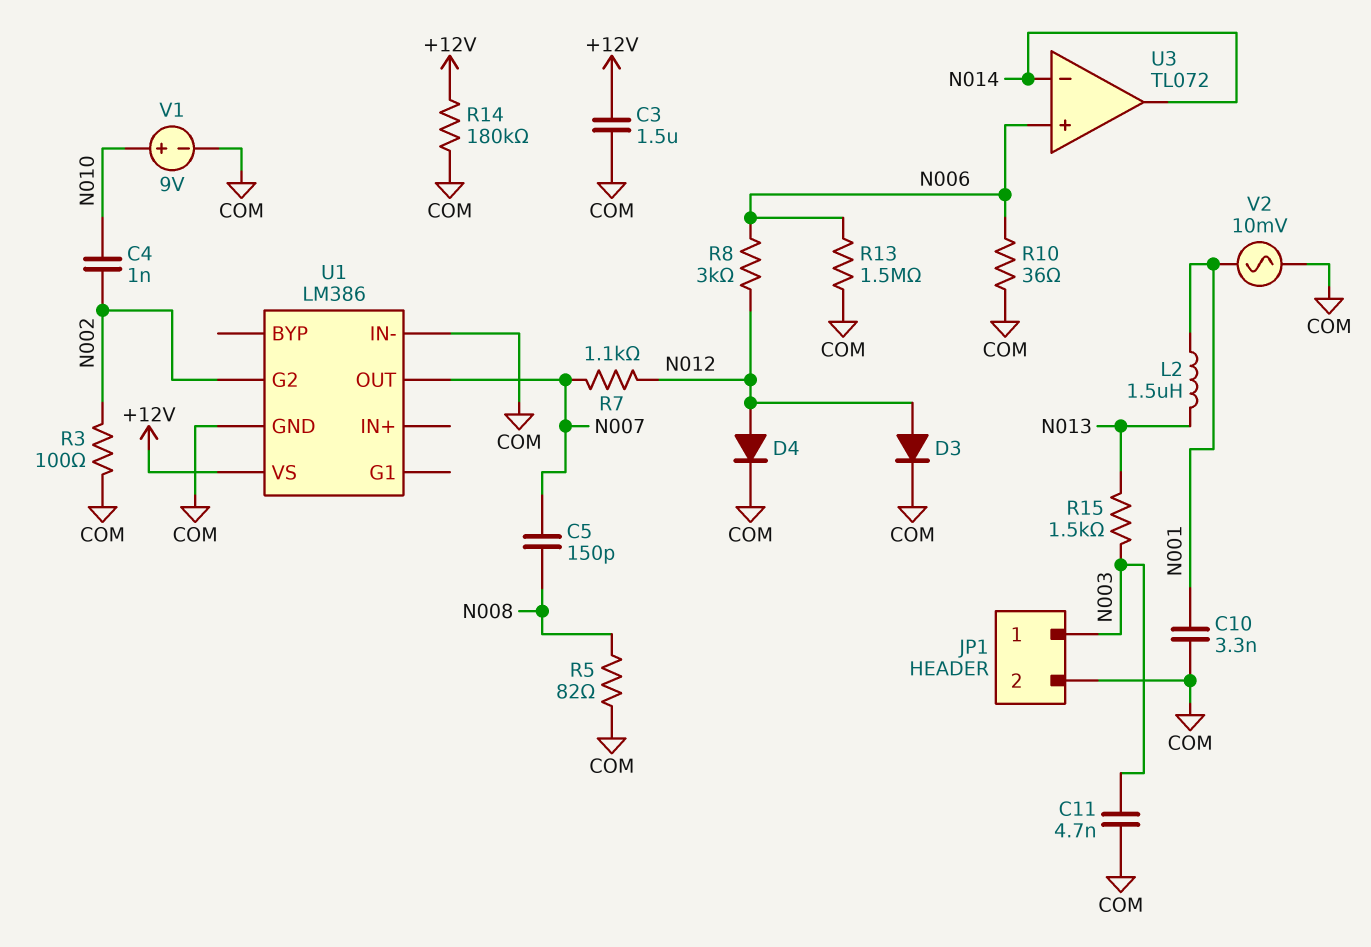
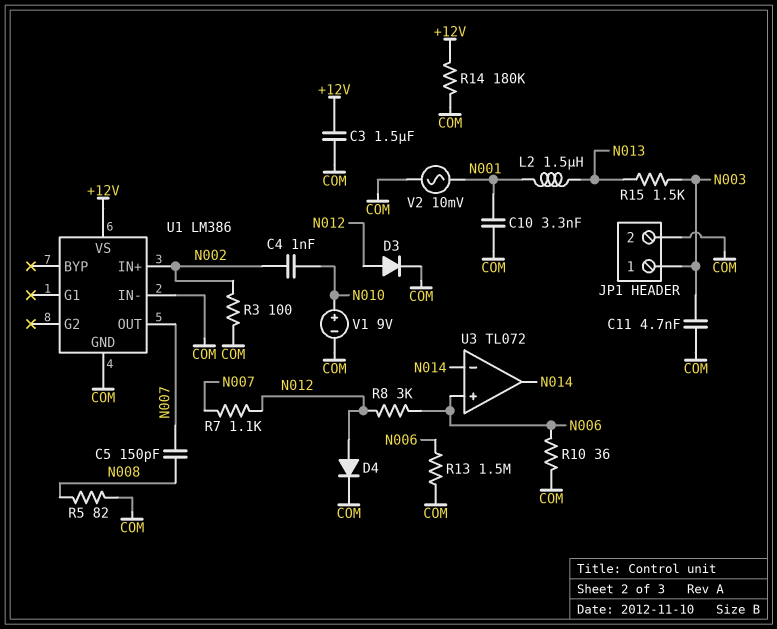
U1 pin G2: N002 -> none
U1 pin IN+: none -> N002

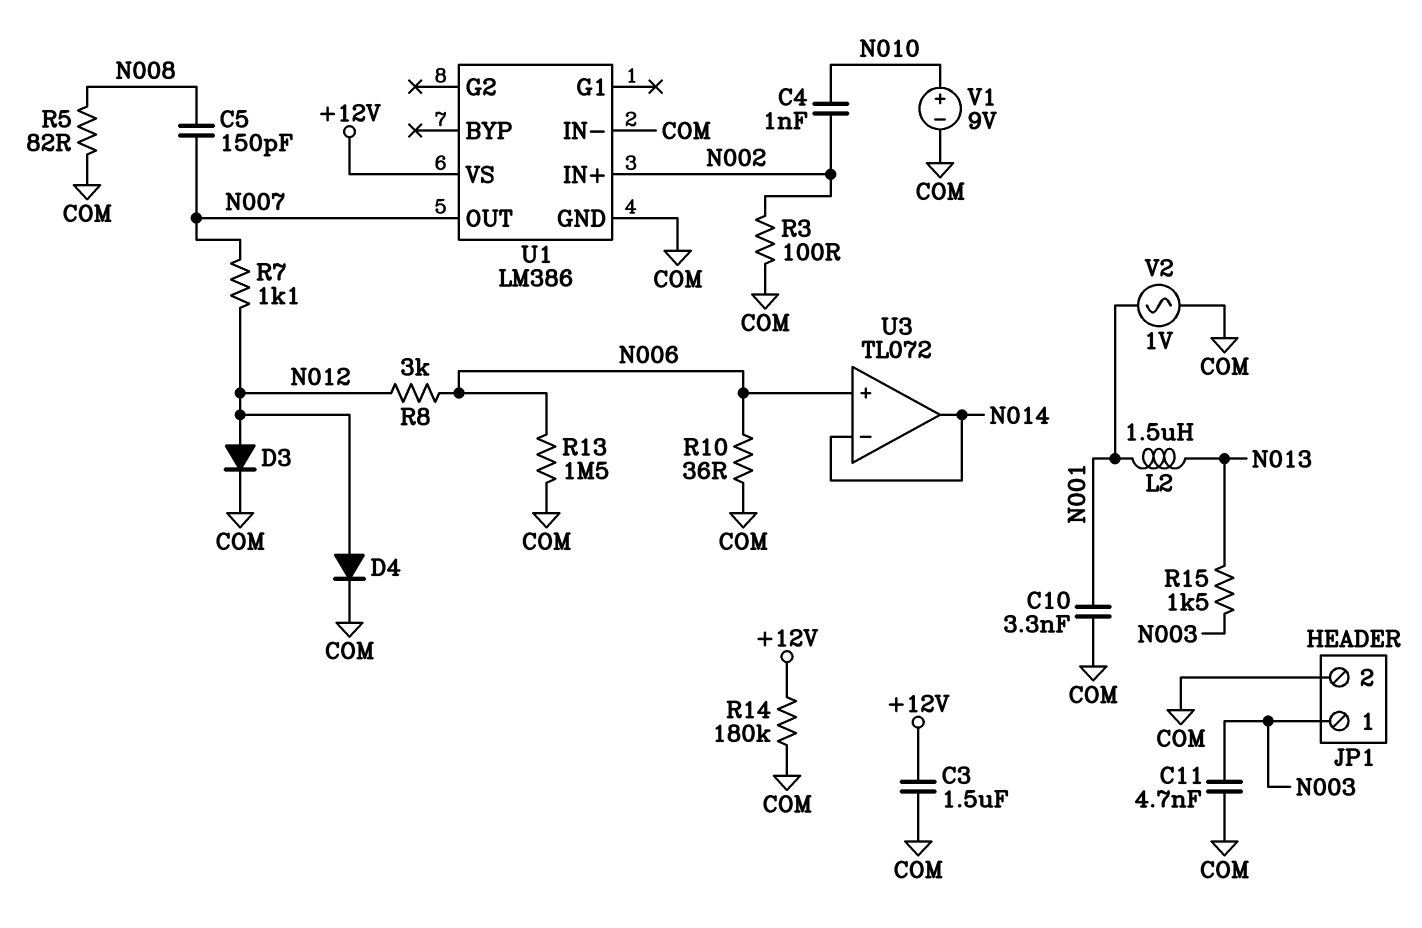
V2: AC 10mV (COM, N001) -> AC 1V (COM, N001)

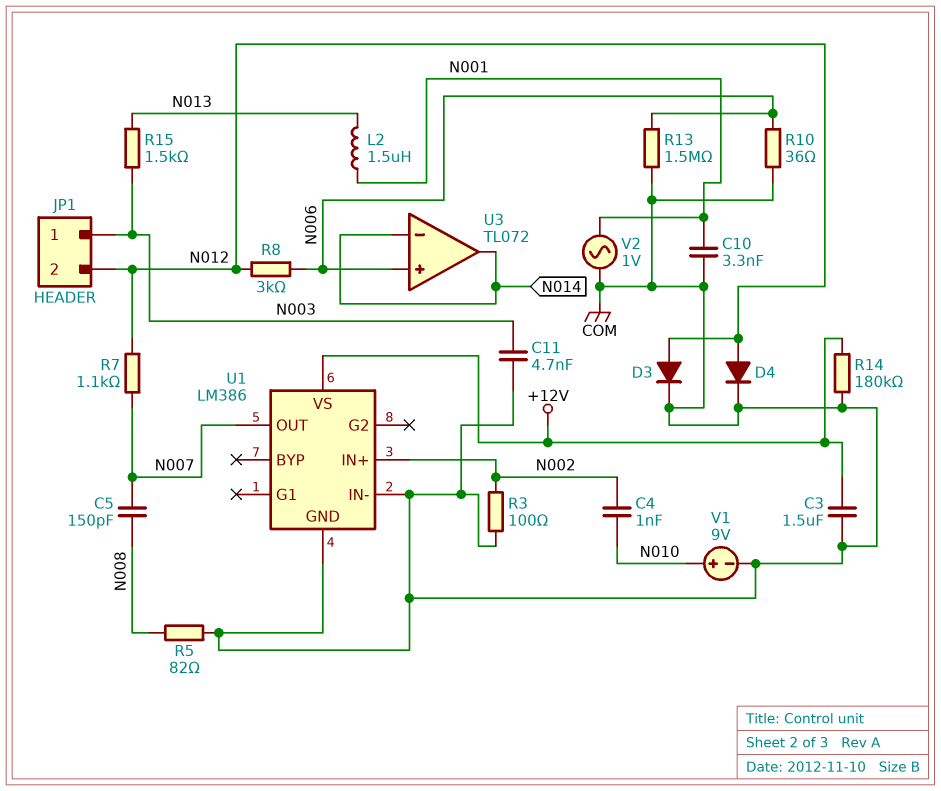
JP1 pin 2: COM -> N012

